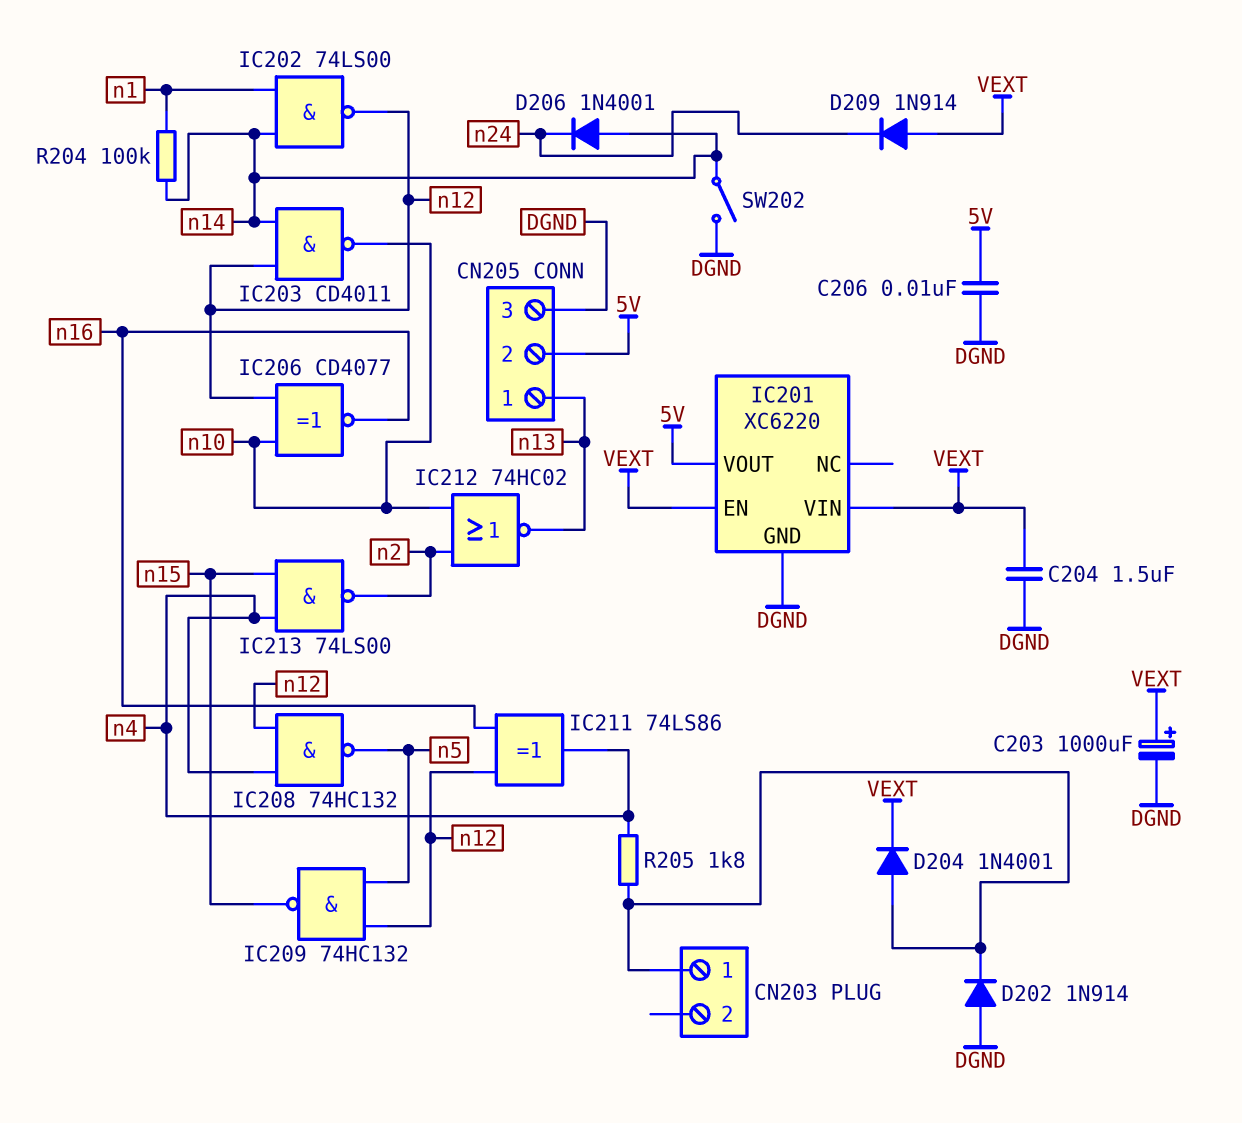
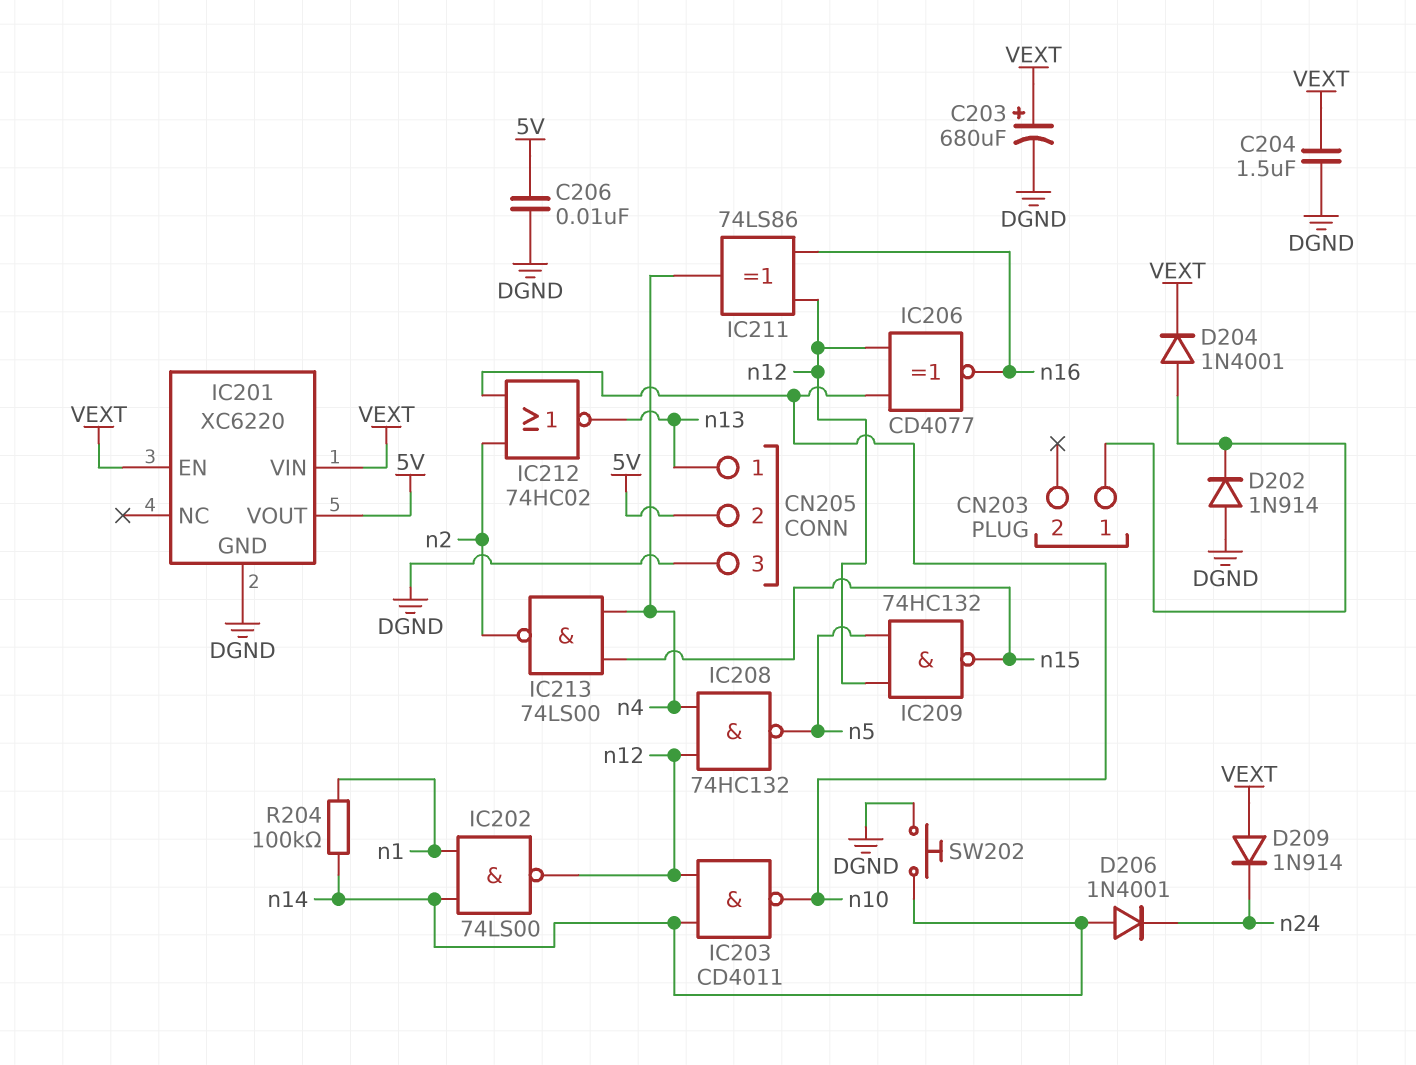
C203: 1000uF (plus VEXT, minus DGND) -> 680uF (plus VEXT, minus DGND)
R205: 1.8k (CN203/1, n4) -> none
SW202: switch (DGND, n14) -> button (DGND, n14)

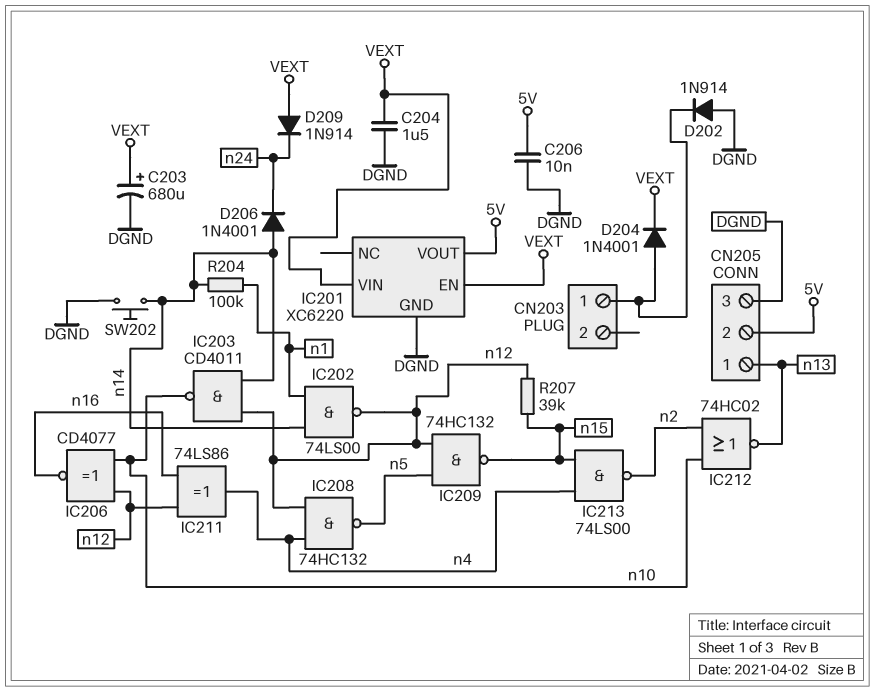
R207: none -> 39k (n12, n15)

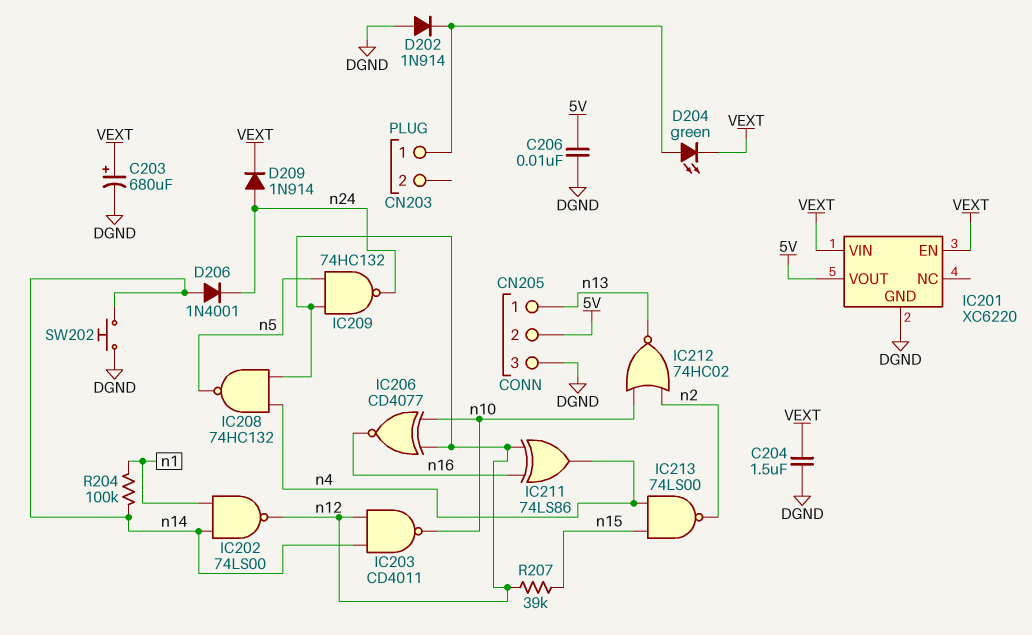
D204: diode 1N4001 (A CN203/1, K VEXT) -> LED green (A CN203/1, K VEXT)
D209: diode 1N914 (A VEXT, K n24) -> diode 1N914 (A n24, K VEXT)
IC209: NAND 74HC132 (in n5, in n12, out n15) -> NAND 74HC132 (in n5, in n12, out n24)

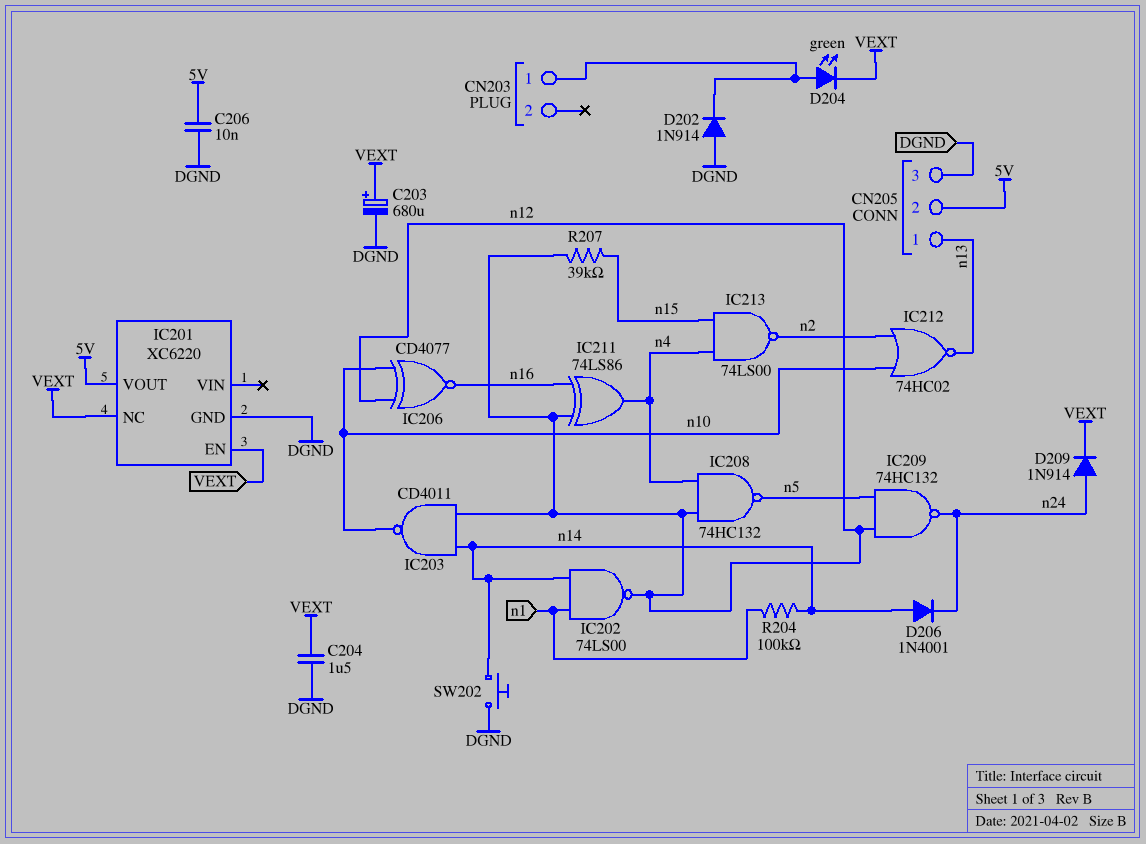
IC201 pin NC: none -> VEXT
IC201 pin VIN: VEXT -> none

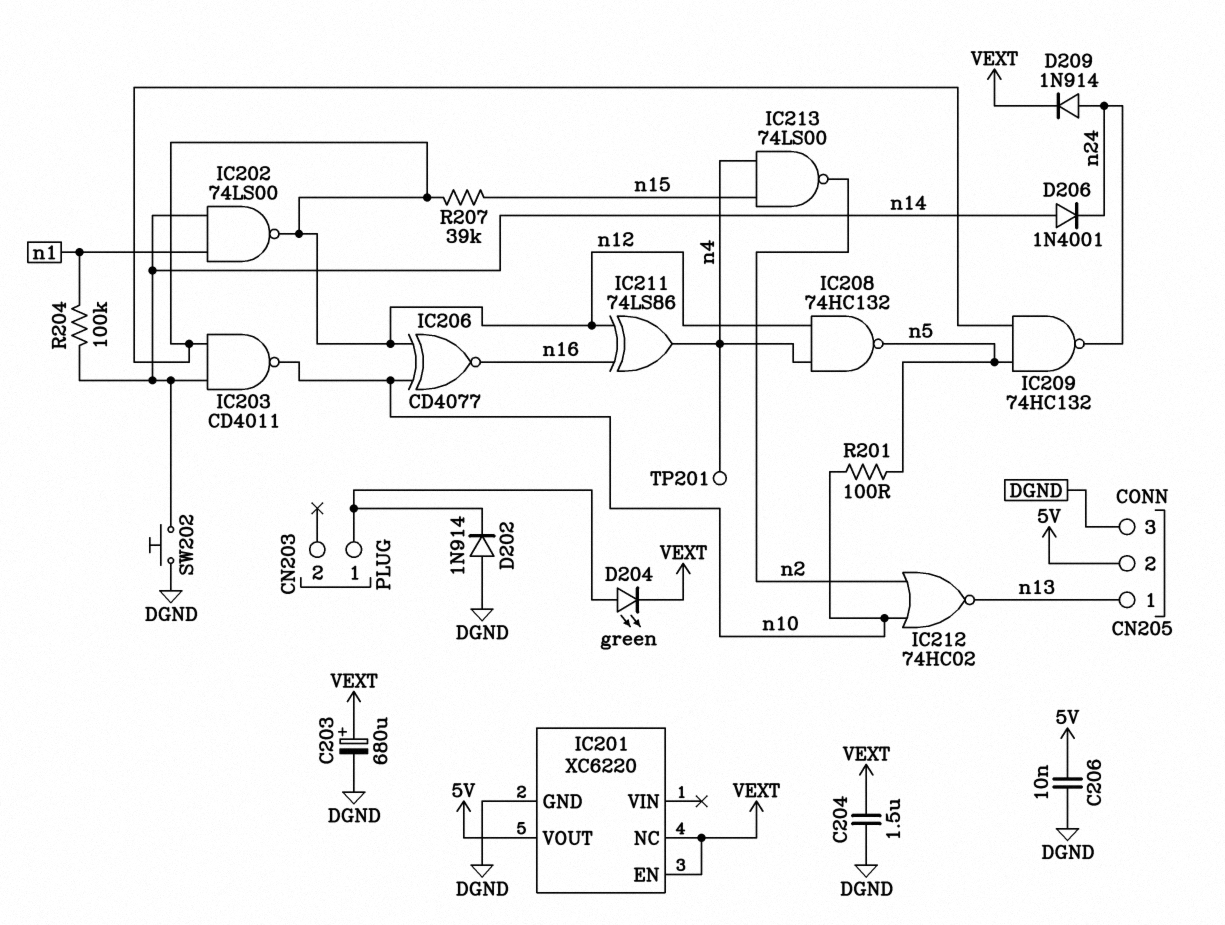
R201: none -> 100 (n5, n10)
TP201: none -> test point (n4)

